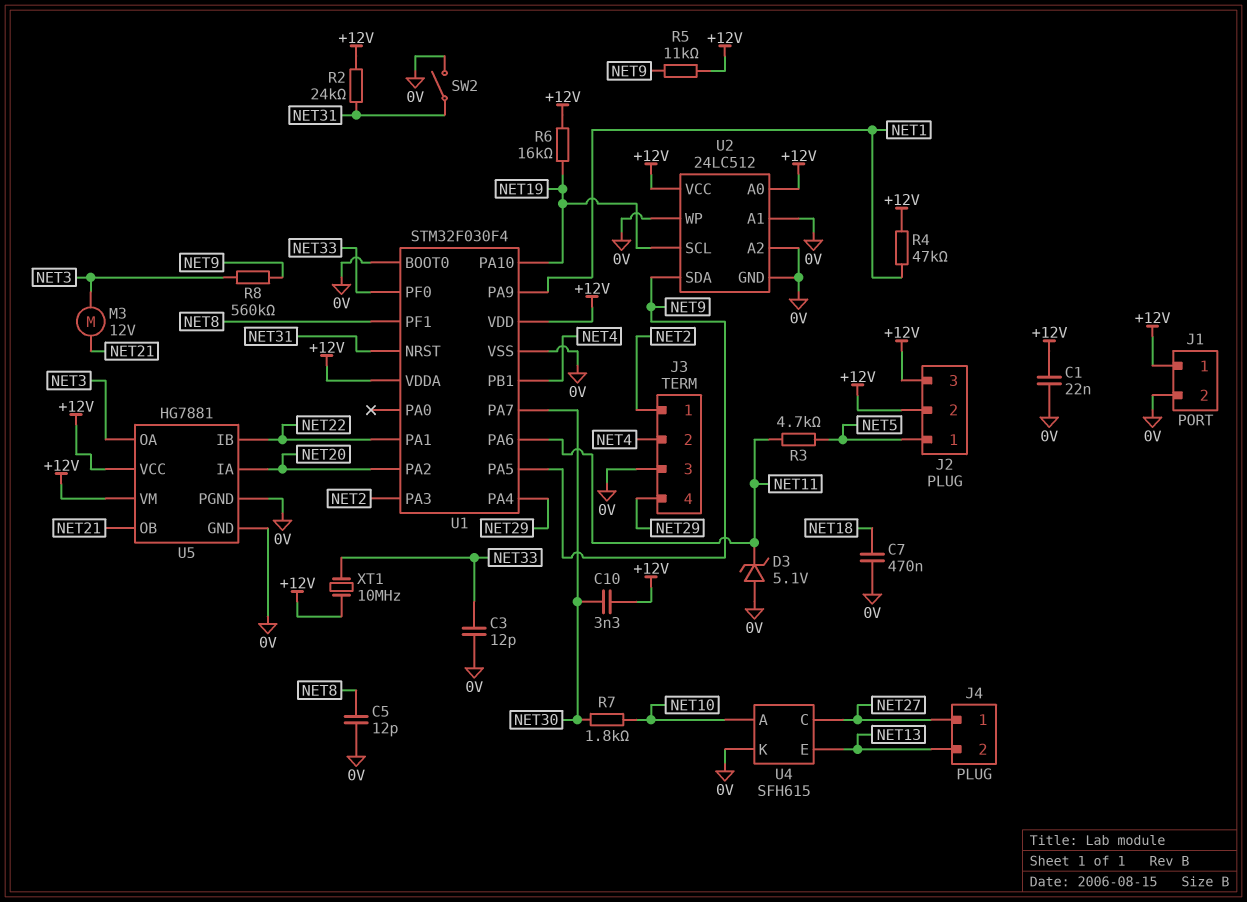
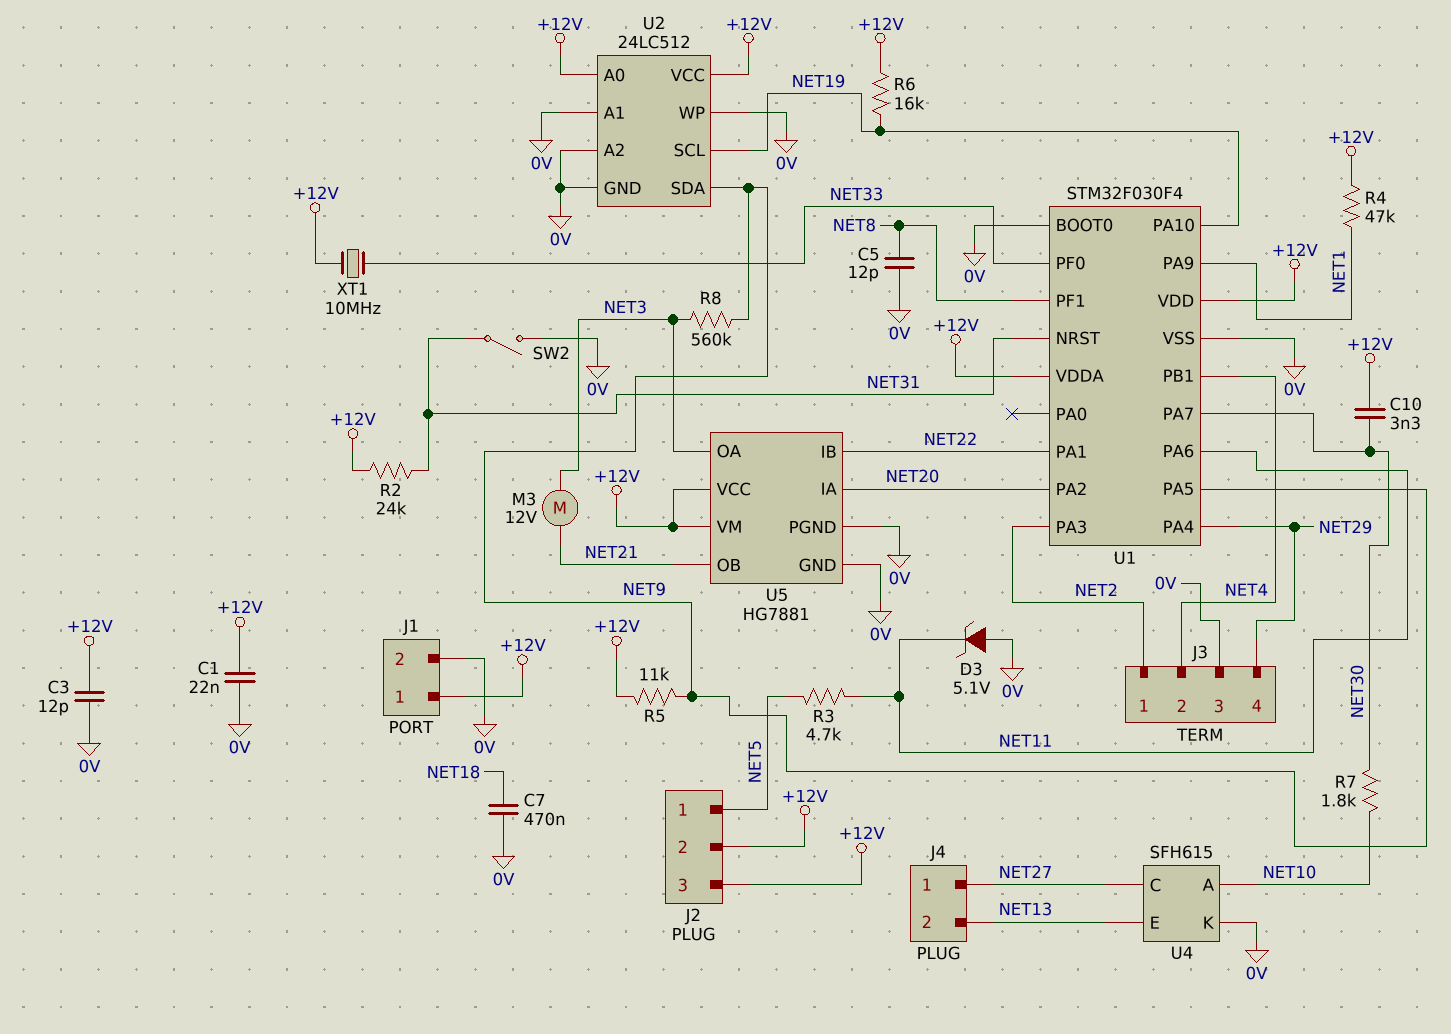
C3: 12pF (0V, NET33) -> 12pF (+12V, 0V)

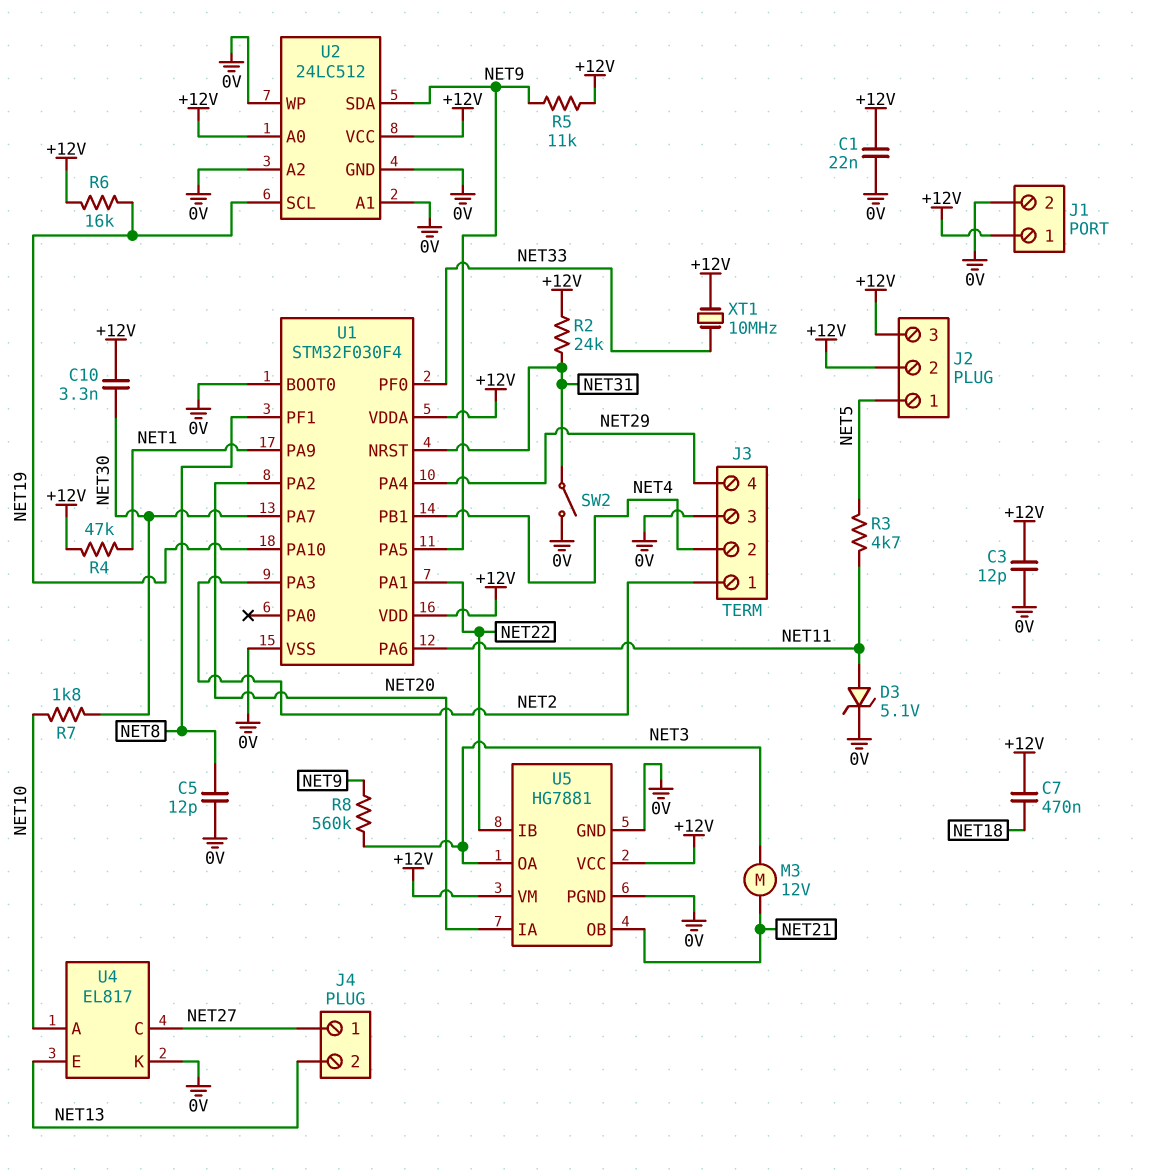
C7: 470nF (0V, NET18) -> 470nF (+12V, NET18)
D3: zener 5.1V (A 0V, K NET11) -> zener 5.1V (A NET11, K 0V)
U4: SFH615 -> EL817

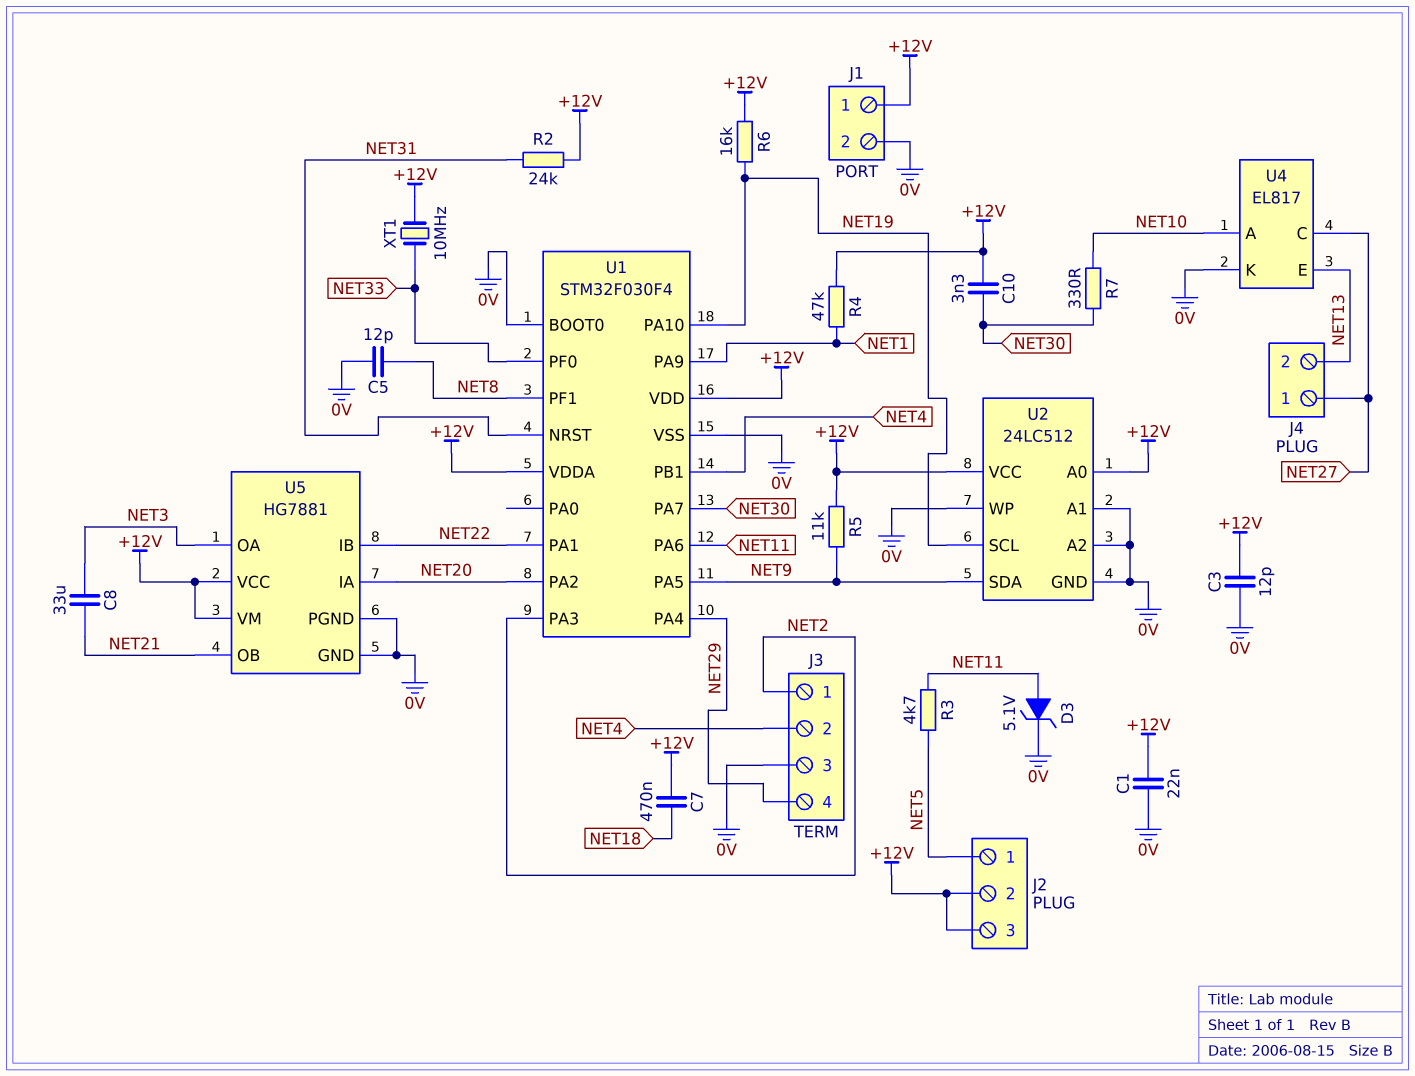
C8: none -> 33uF (NET3, NET21)
M3: motor 12V (NET3, NET21) -> none
R7: 1.8k (NET10, NET30) -> 330 (NET10, NET30)
R8: 560k (NET3, NET9) -> none
SW2: switch (0V, NET31) -> none

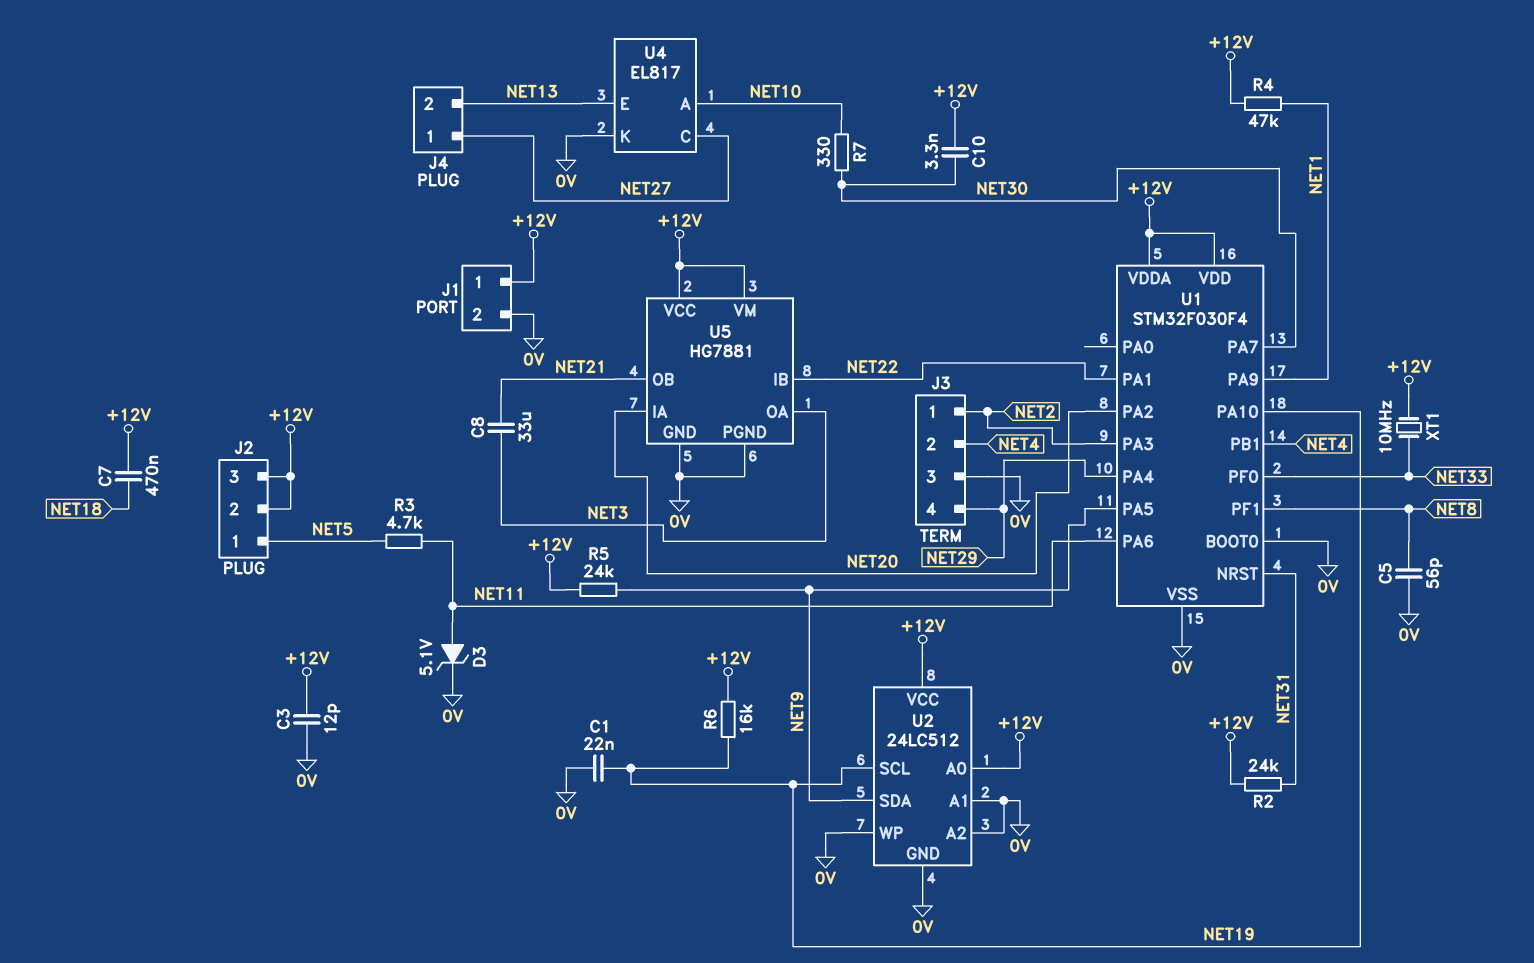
C1: 22nF (+12V, 0V) -> 22nF (0V, NET19)
C5: 12pF (0V, NET8) -> 56pF (0V, NET8)
R5: 11k (+12V, NET9) -> 24k (+12V, NET9)

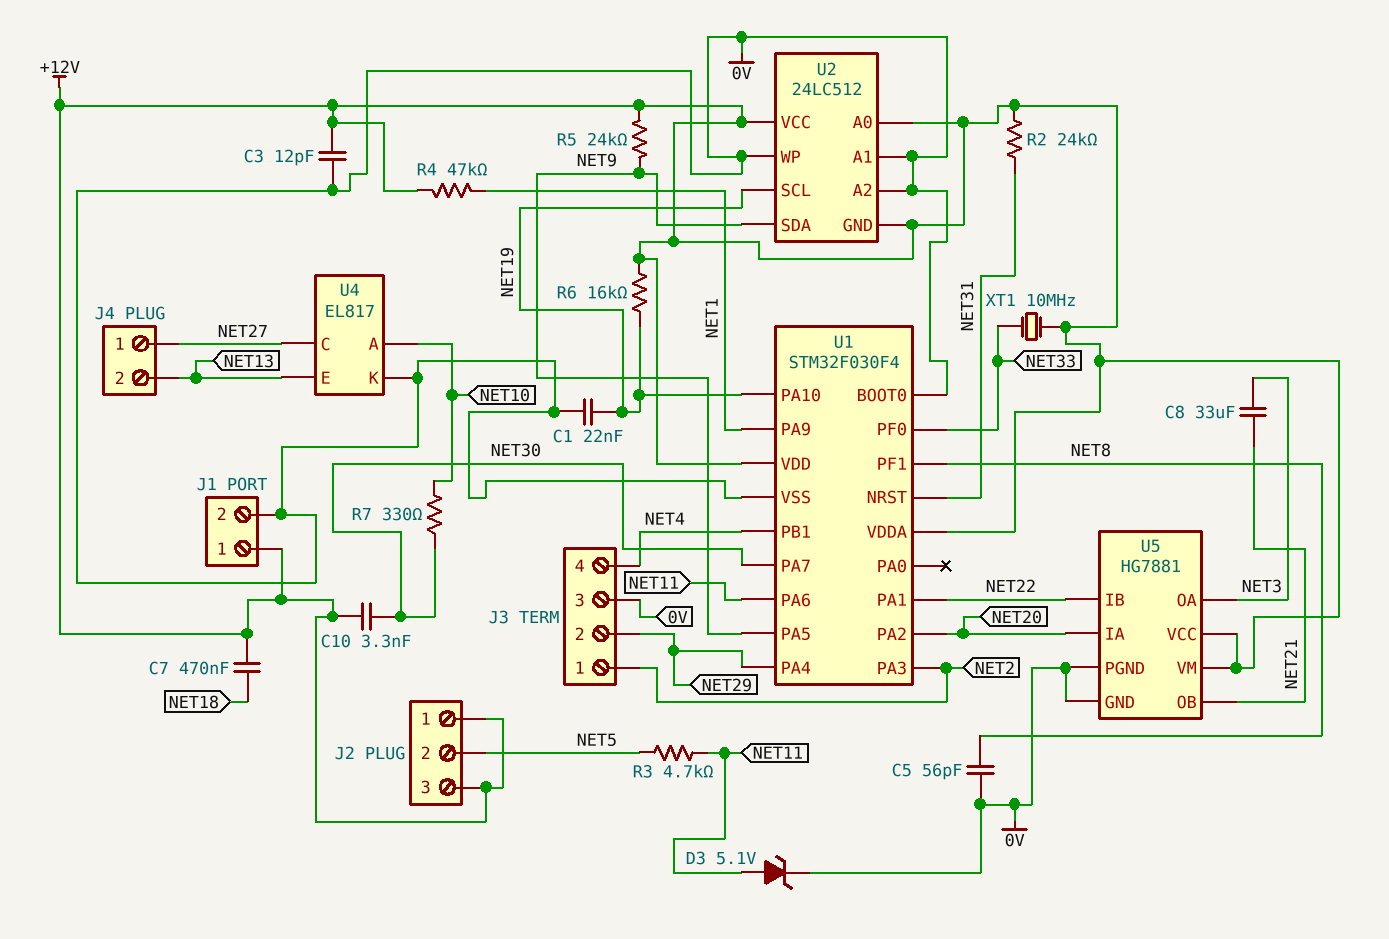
J2 pin 1: NET5 -> +12V
J2 pin 2: +12V -> NET5
J3 pin 2: NET4 -> NET29
J3 pin 4: NET29 -> NET4
U2 pin GND: 0V -> +12V

